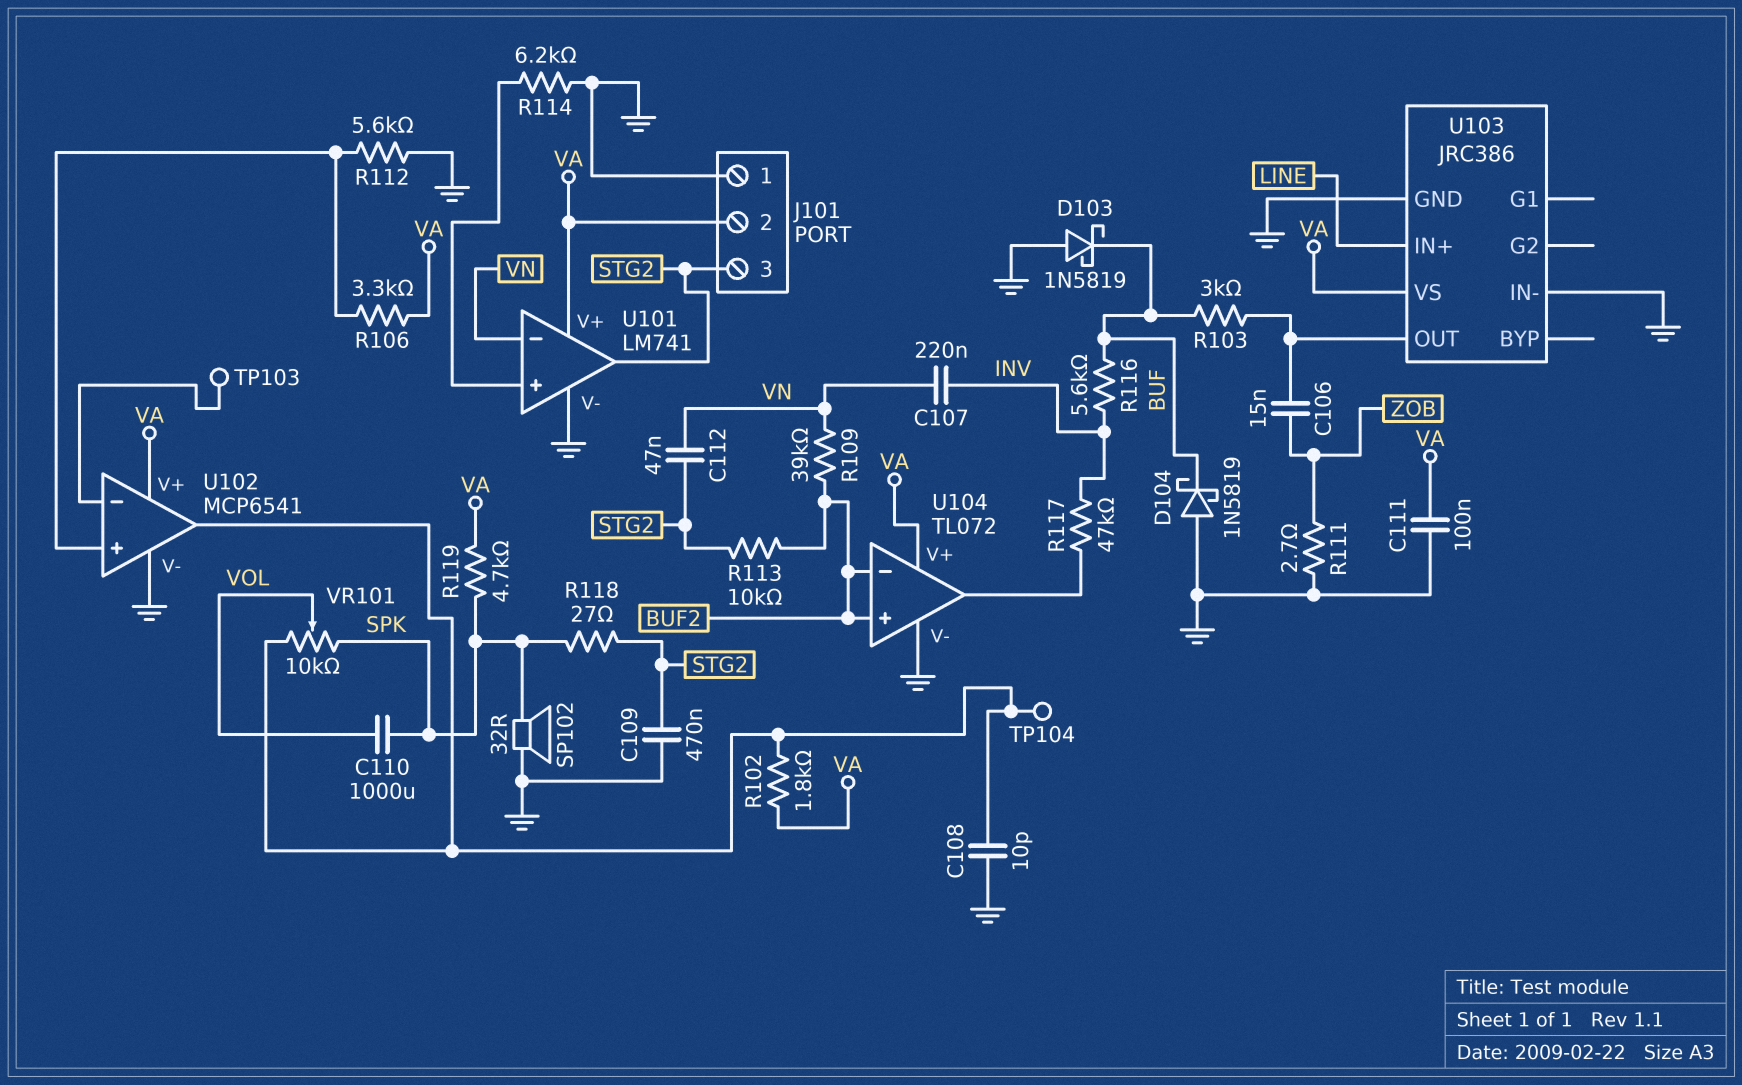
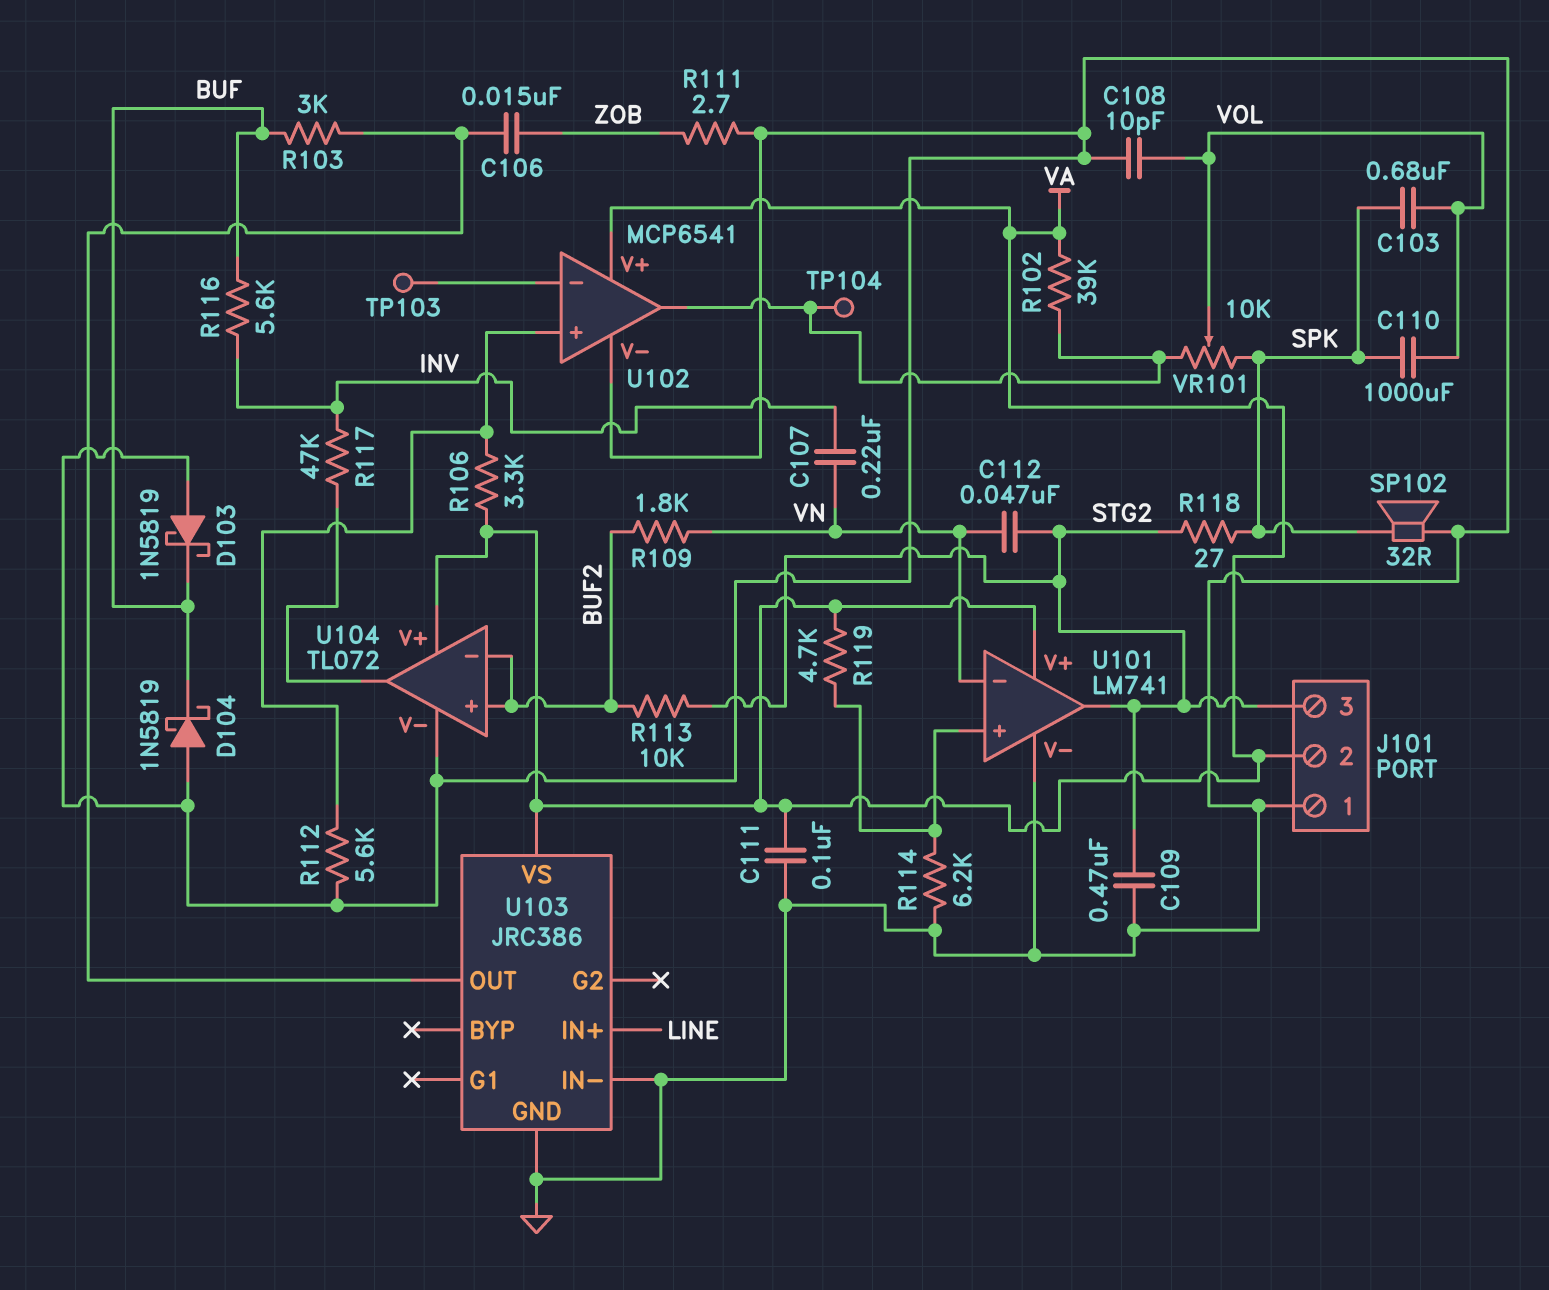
C103: none -> 680nF (SPK, VOL)
C108: 10pF (GND, U102/out) -> 10pF (GND, VOL)
R102: 1.8k (U102/out, VA) -> 39k (U102/out, VA)
R109: 39k (BUF2, VN) -> 1.8k (BUF2, VN)
R119: 4.7k (SPK, VA) -> 4.7k (U101/in+, VA)

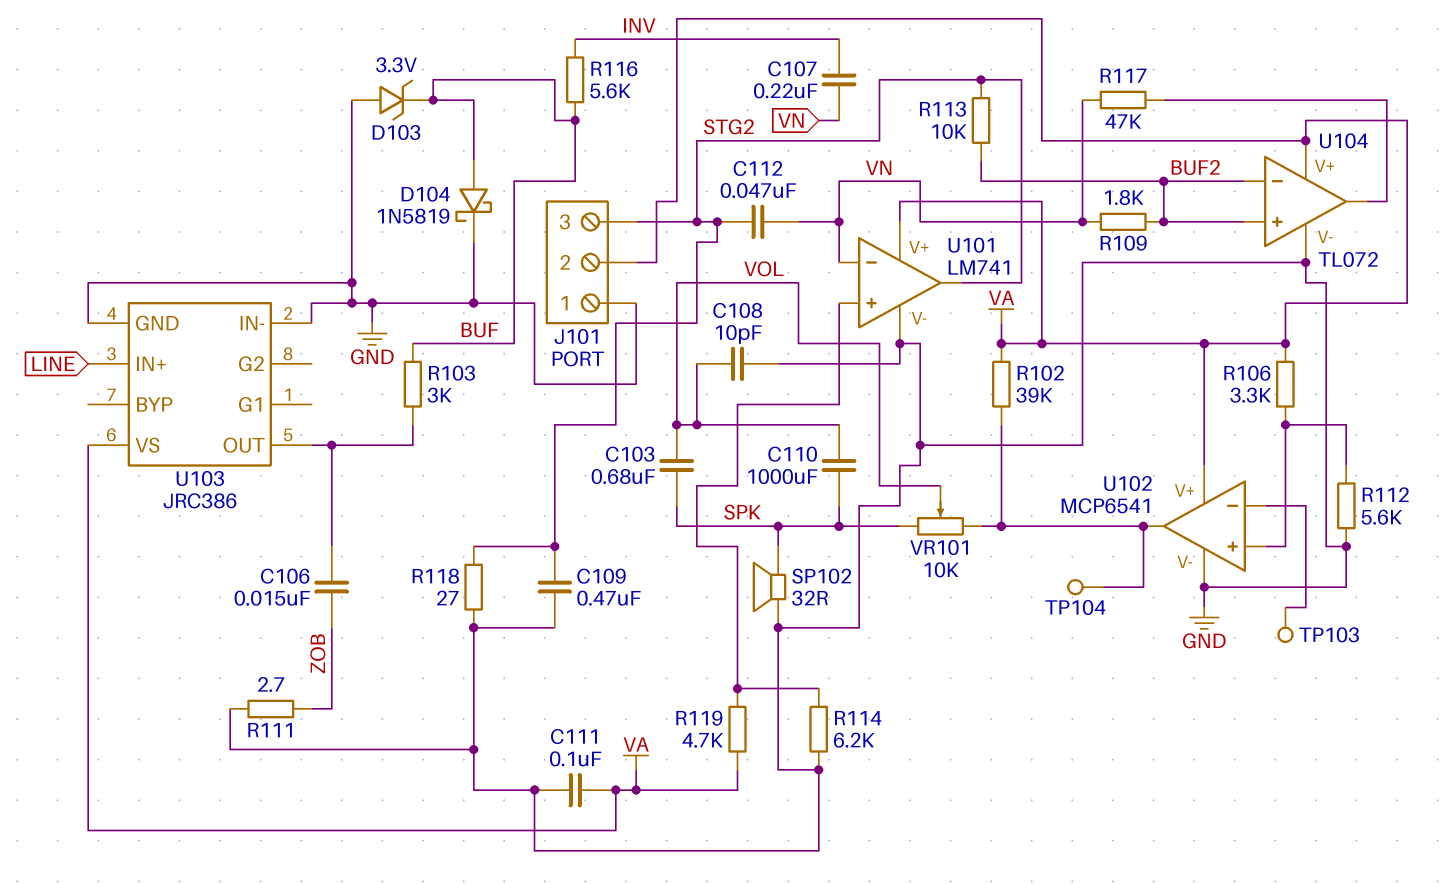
D103: schottky 1N5819 (A GND, K BUF) -> zener 3.3V (A GND, K BUF)
D104: schottky 1N5819 (A GND, K BUF) -> schottky 1N5819 (A BUF, K GND)
R117: 47k (INV, U104/out) -> 47k (U104/out, VN)
R118: 27 (SPK, STG2) -> 27 (GND, STG2)

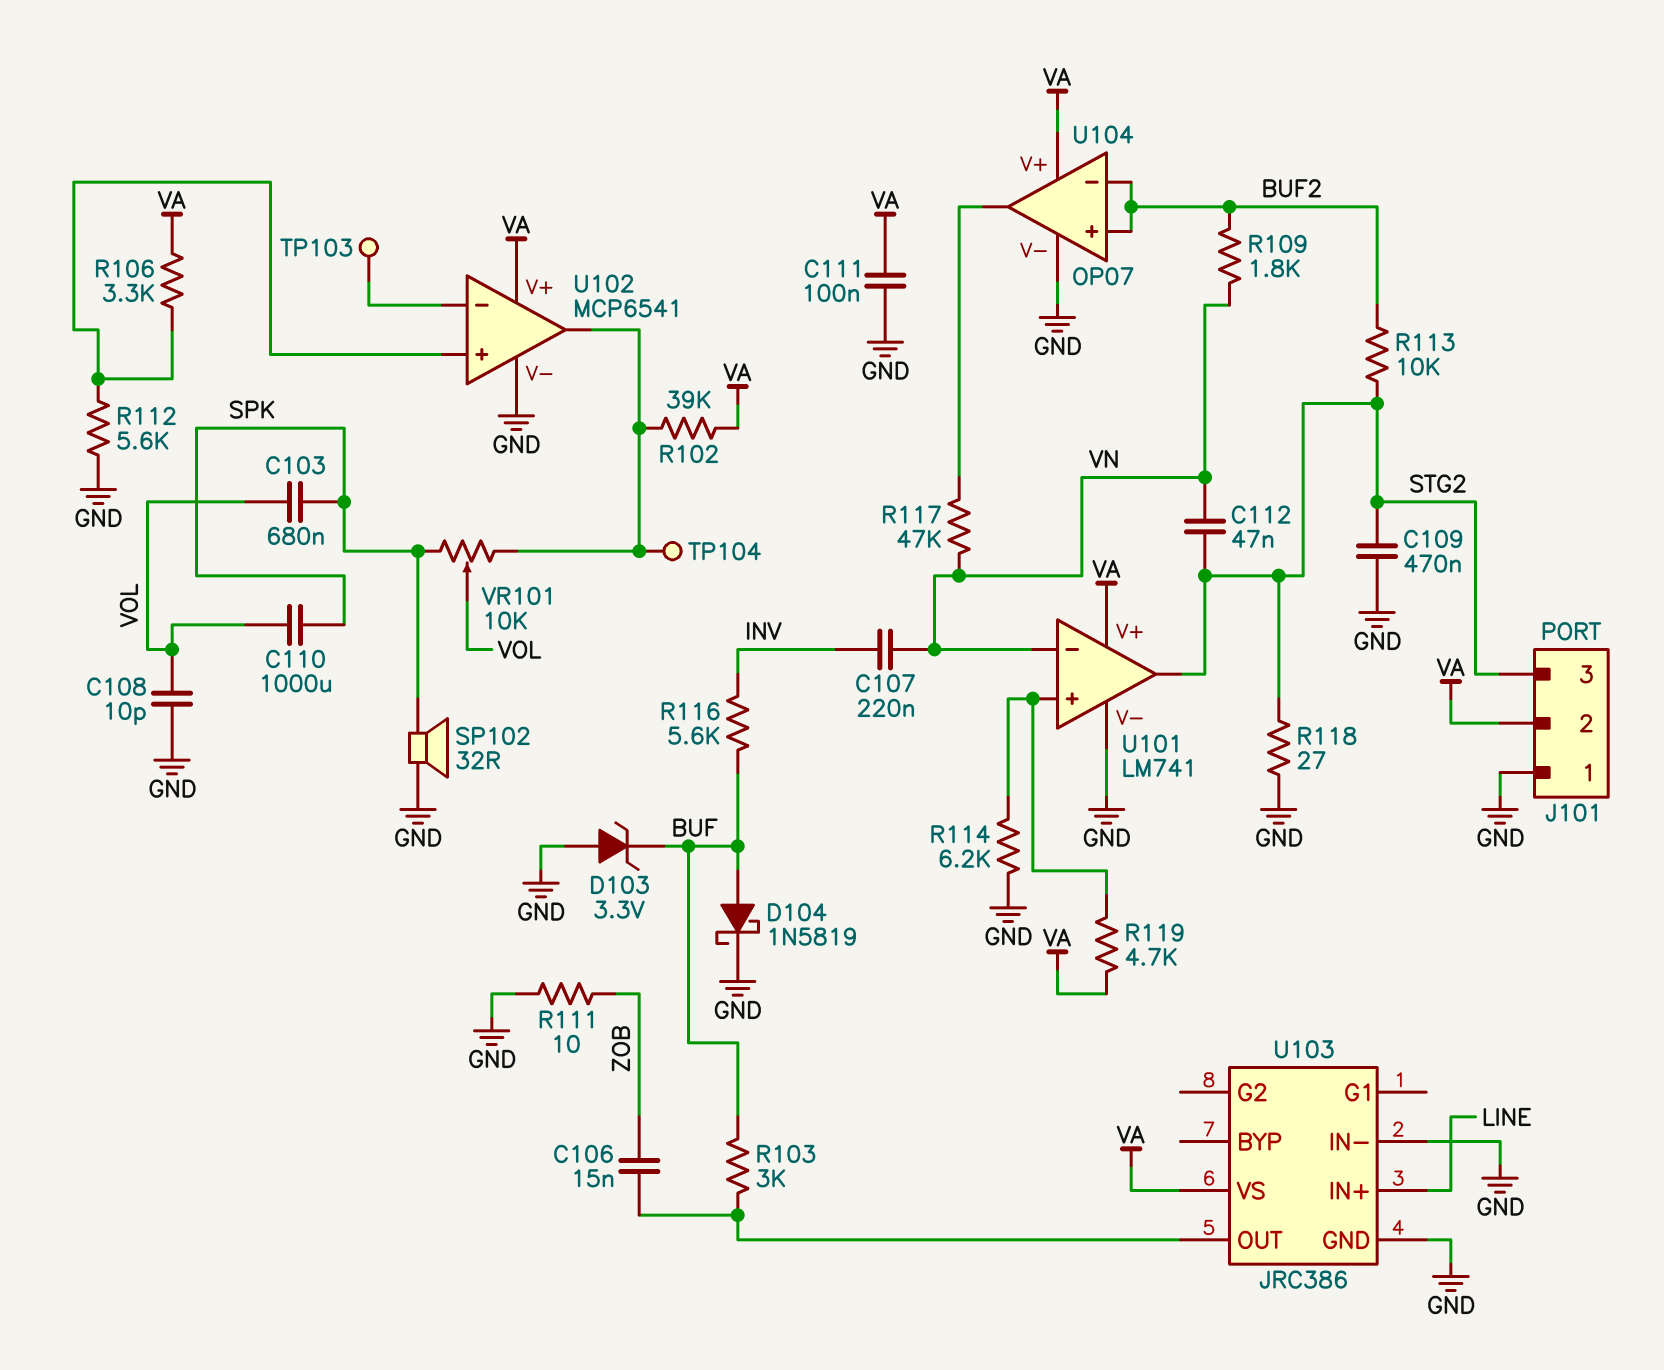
R111: 2.7 (GND, ZOB) -> 10 (GND, ZOB)
U104: TL072 -> OP07

